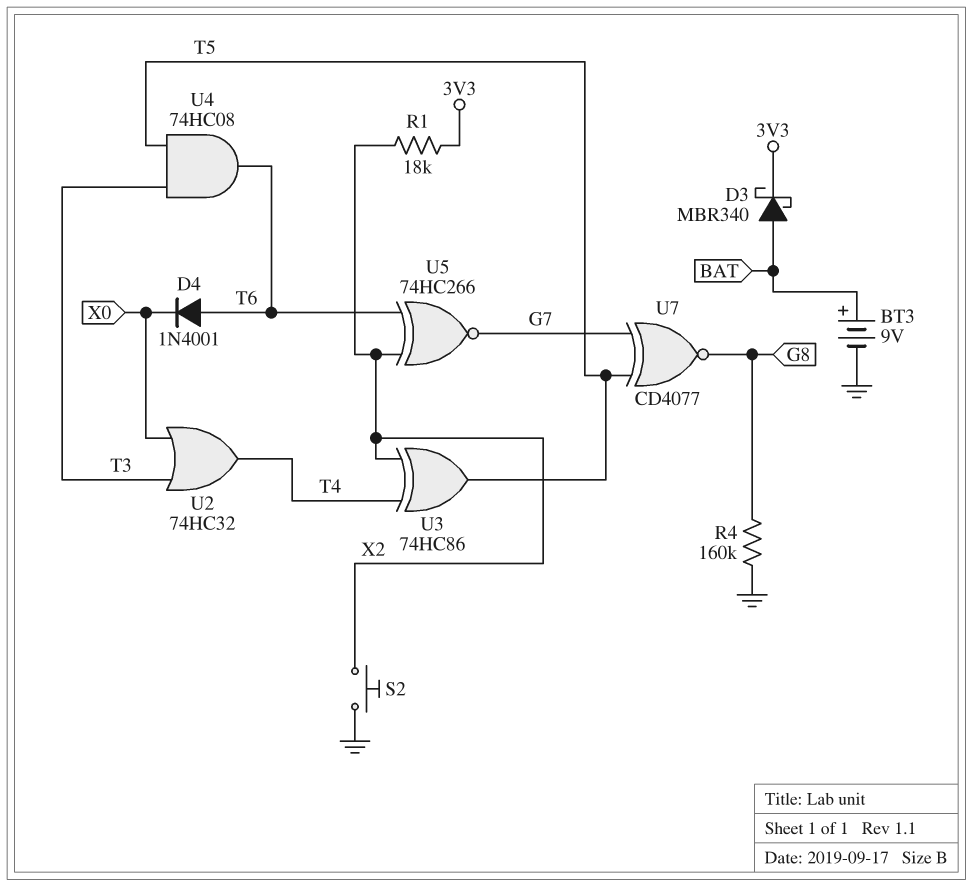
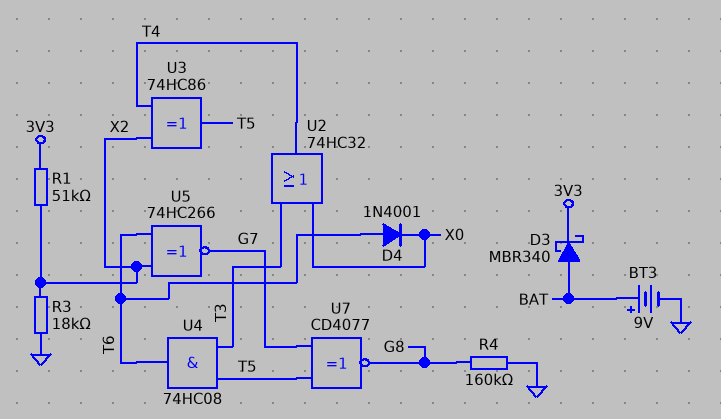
R1: 18k (3V3, X2) -> 51k (3V3, X2)
R3: none -> 18k (GND, X2)
S2: button (GND, X2) -> none

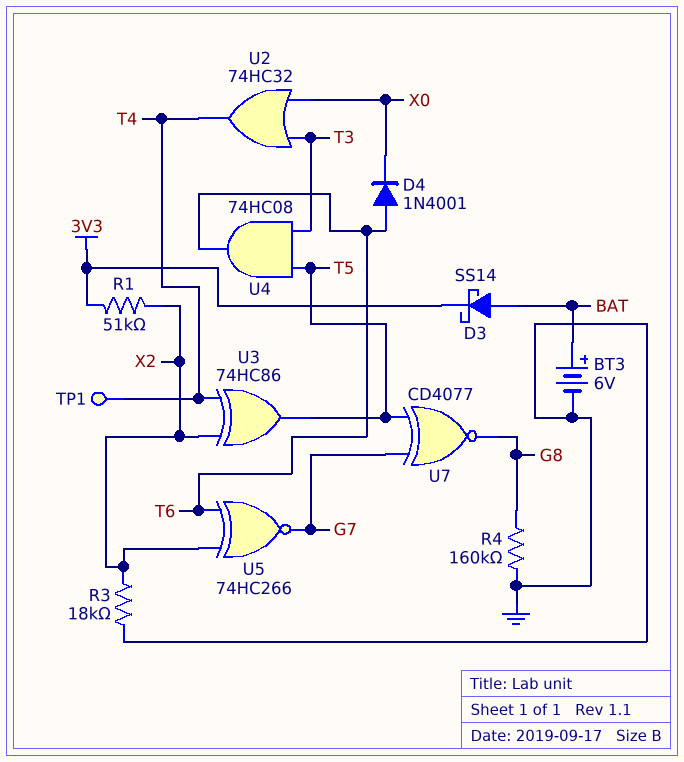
BT3: 9V (plus BAT, minus GND) -> 6V (plus BAT, minus GND)
D3: schottky MBR340 (A BAT, K 3V3) -> schottky SS14 (A BAT, K 3V3)
TP1: none -> test point (T4)

